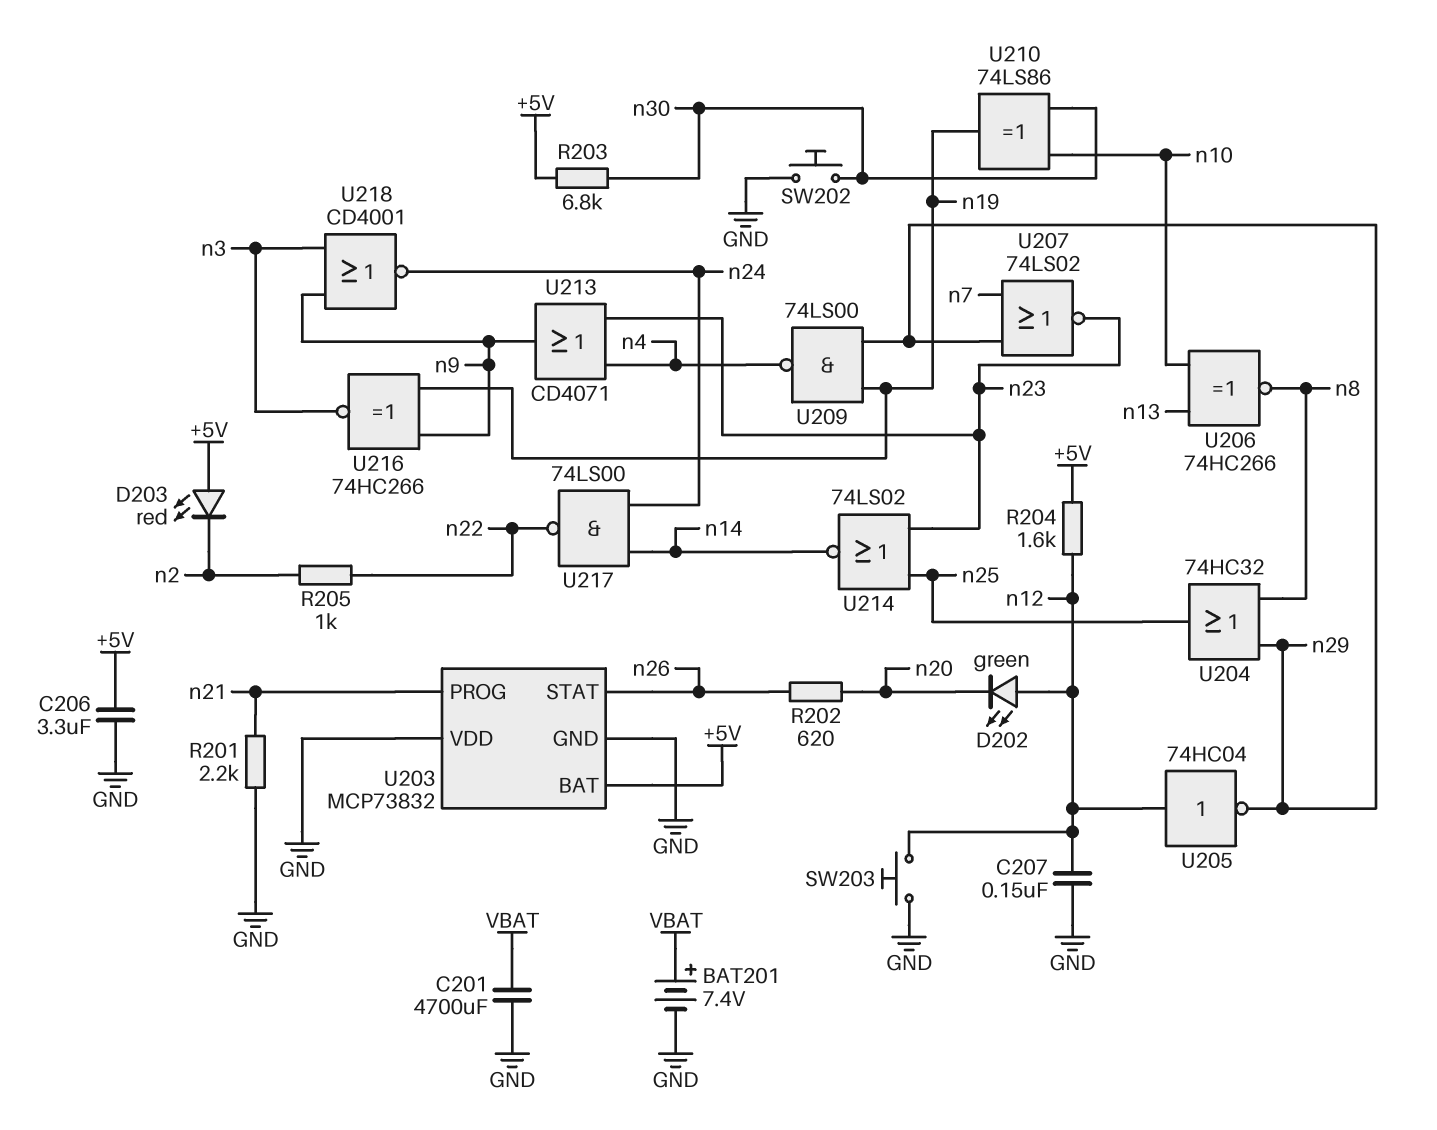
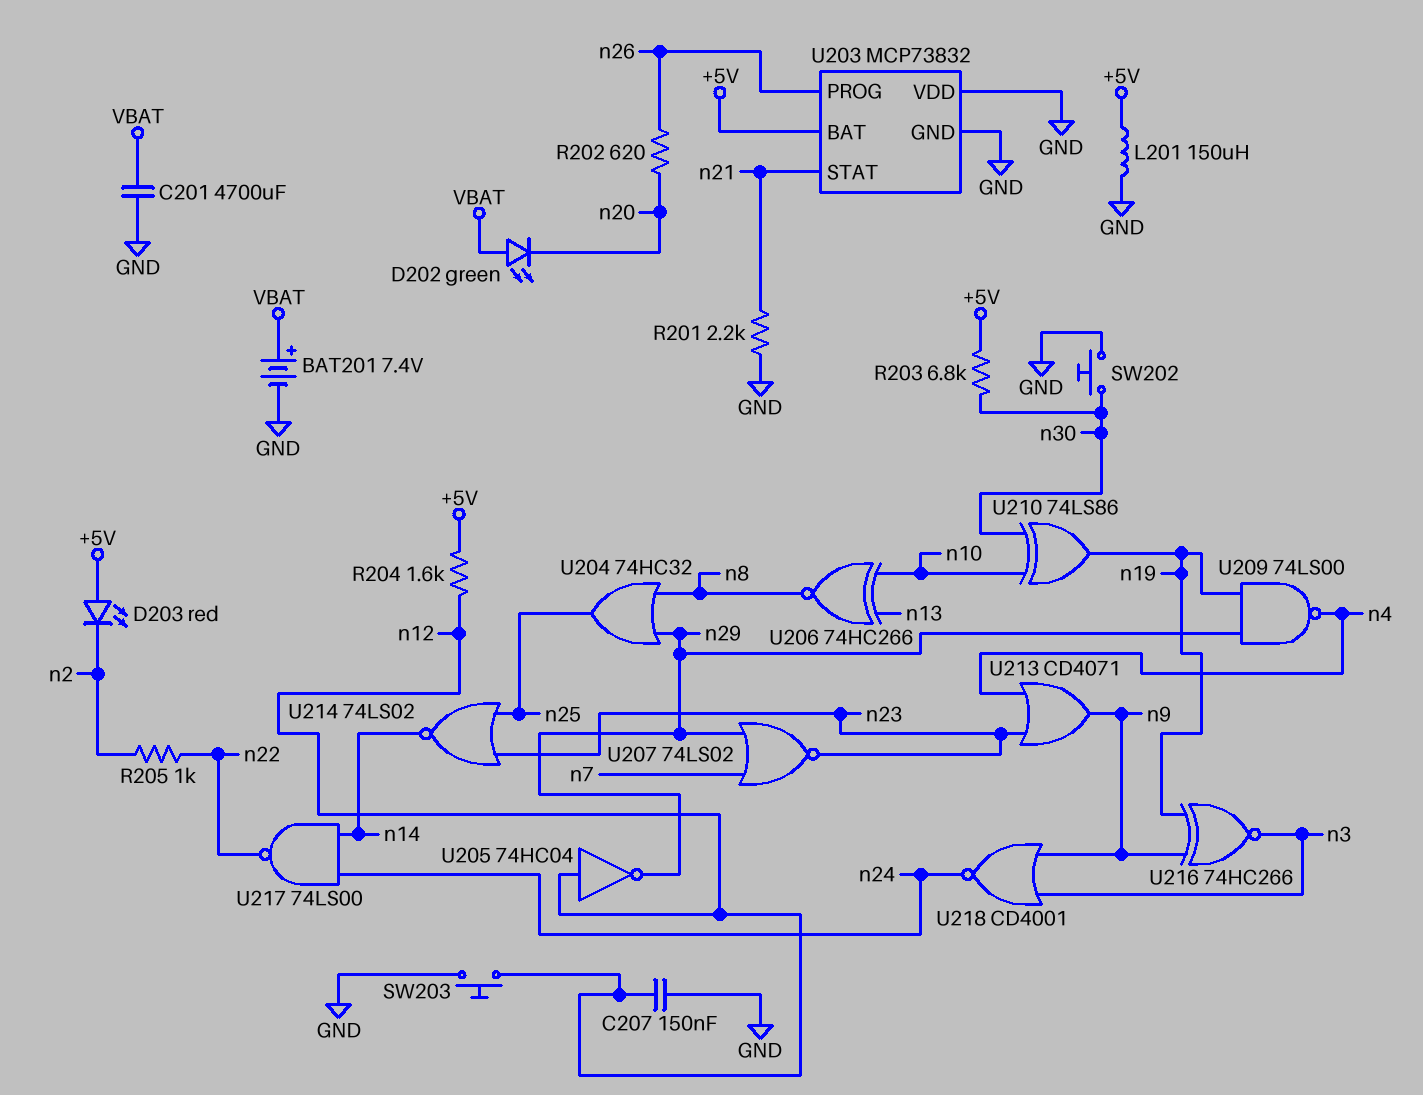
C206: 3.3uF (+5V, GND) -> none
D202: LED green (A n12, K n20) -> LED green (A VBAT, K n20)
L201: none -> 150uH (+5V, GND)
U203 pin PROG: n21 -> n26
U203 pin STAT: n26 -> n21

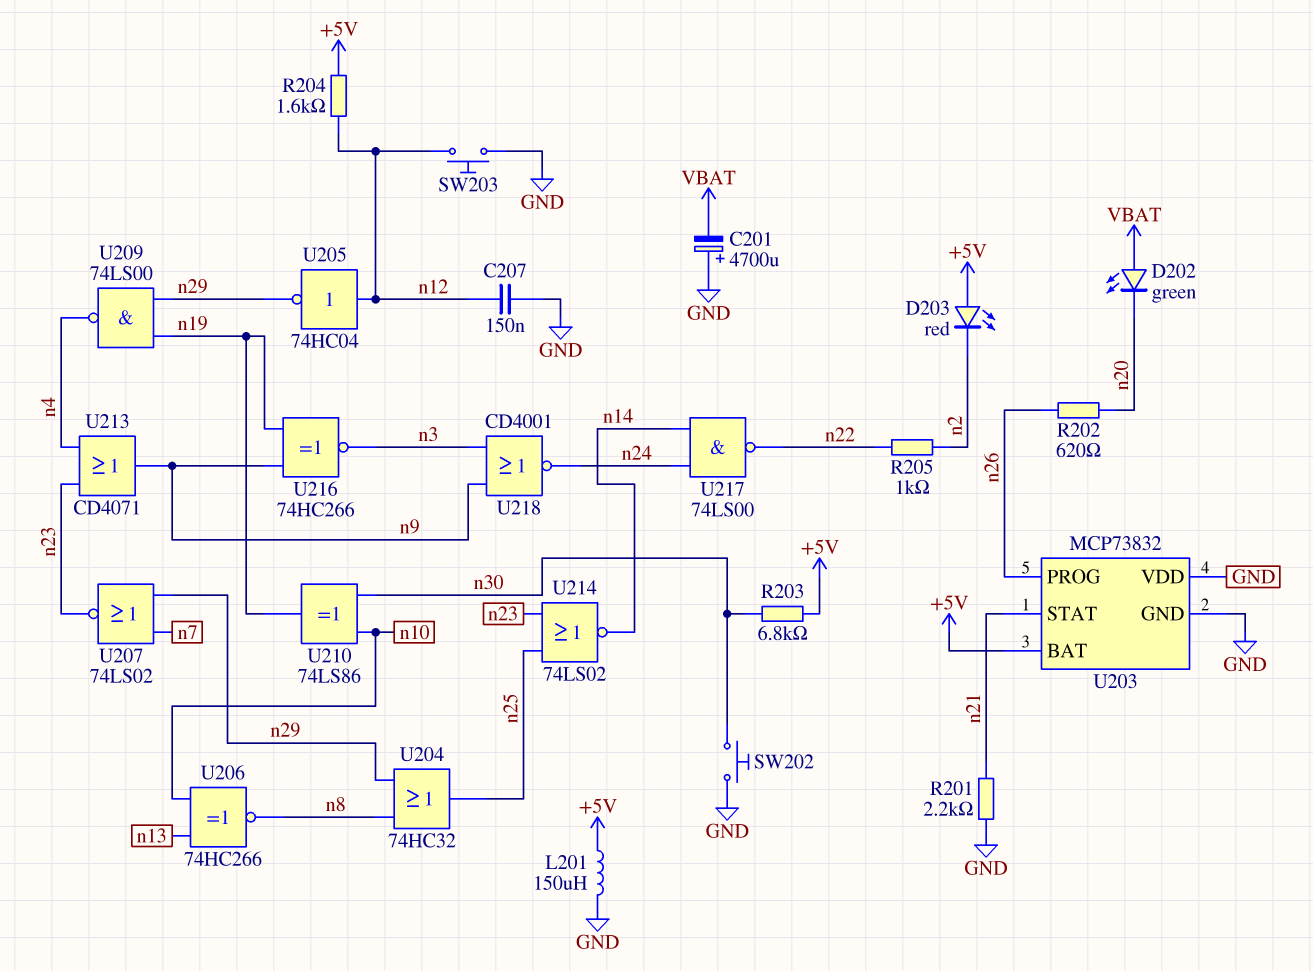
BAT201: 7.4V (plus VBAT, minus GND) -> none
C201: 4700uF (GND, VBAT) -> 4700uF (plus GND, minus VBAT)

